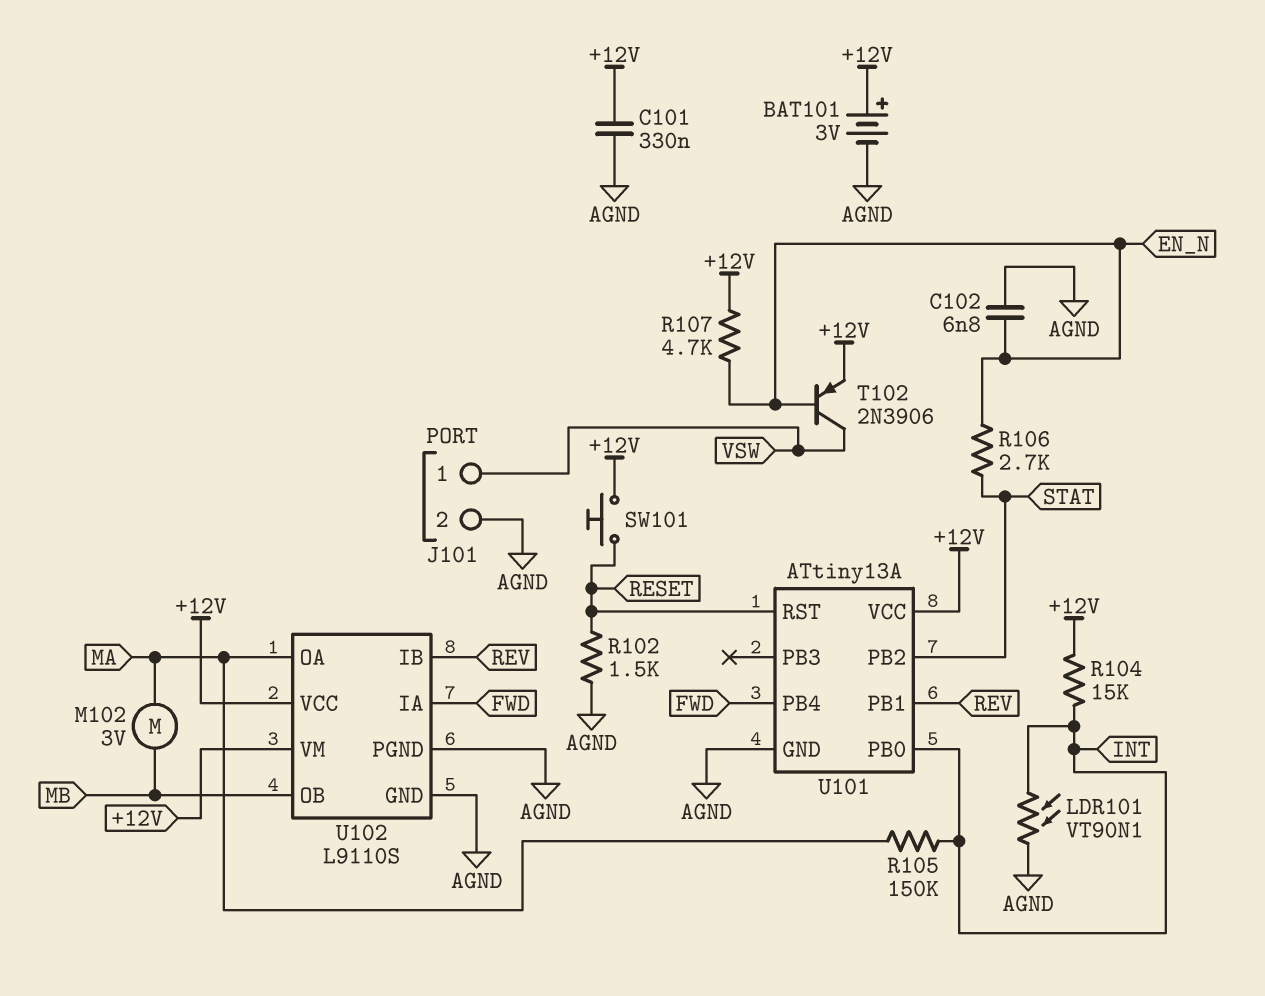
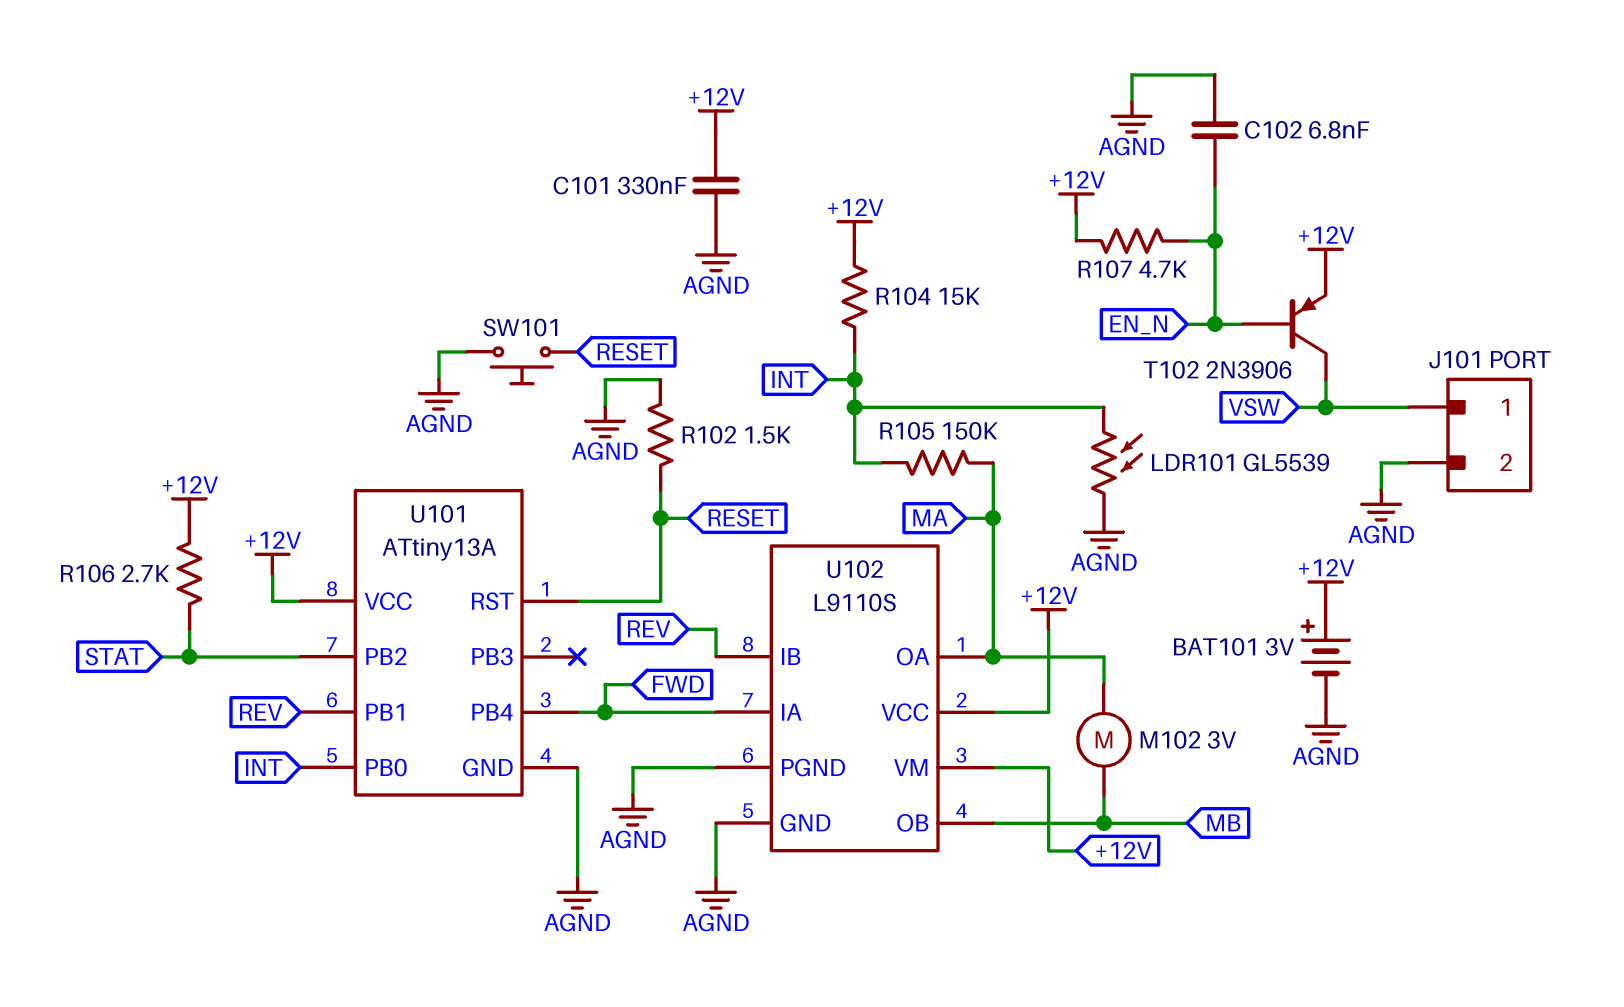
LDR101: VT90N1 (AGND, INT) -> GL5539 (AGND, INT)
R106: 2.7k (EN_N, STAT) -> 2.7k (+12V, STAT)
SW101: button (+12V, RESET) -> button (AGND, RESET)

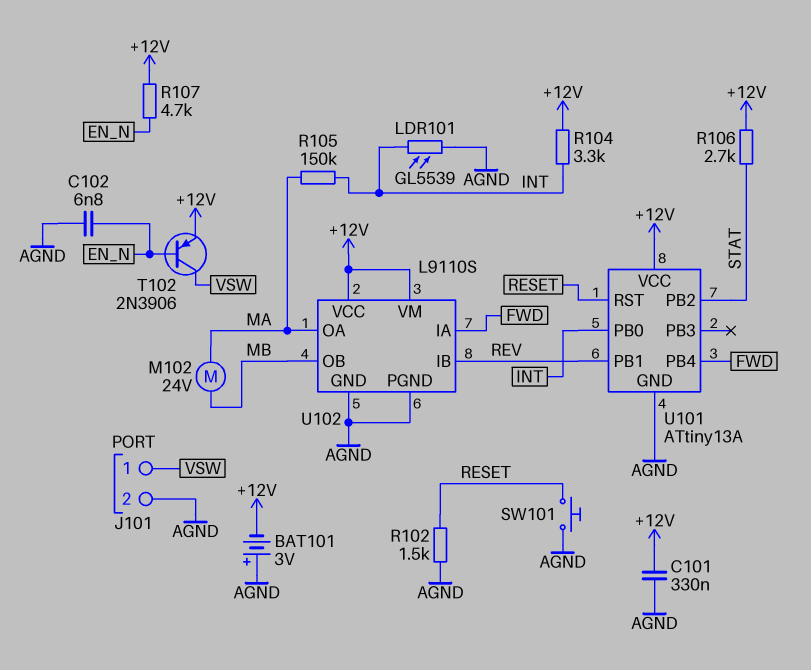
BAT101: 3V (plus +12V, minus AGND) -> 3V (plus AGND, minus +12V)
M102: motor 3V (MA, MB) -> motor 24V (MA, MB)
R104: 15k (+12V, INT) -> 3.3k (+12V, INT)

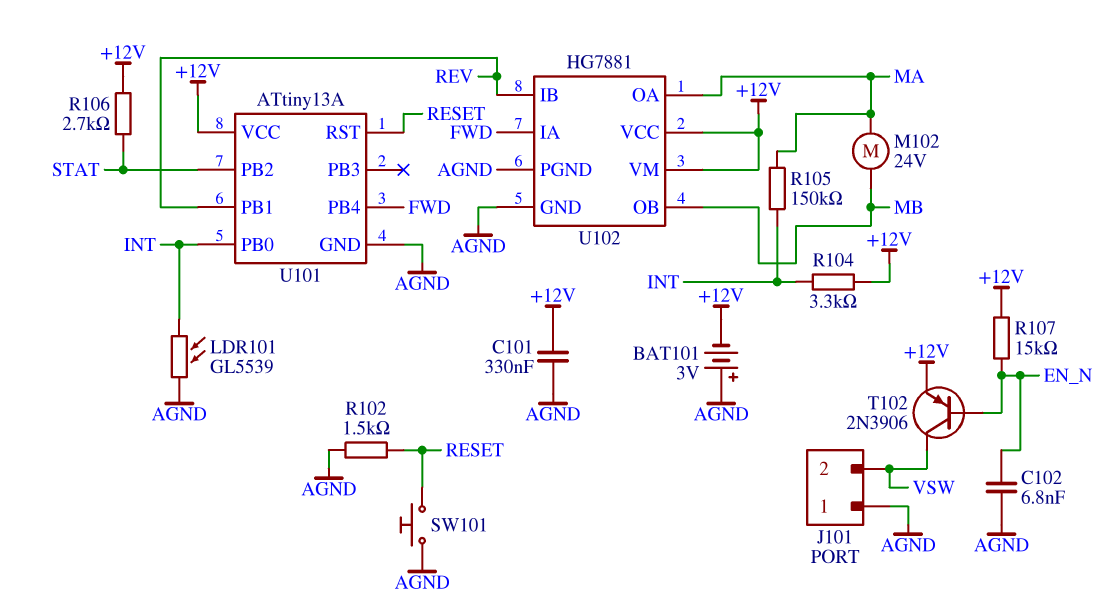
J101 pin 1: VSW -> AGND
J101 pin 2: AGND -> VSW
R107: 4.7k (+12V, EN_N) -> 15k (+12V, EN_N)
U102: L9110S -> HG7881

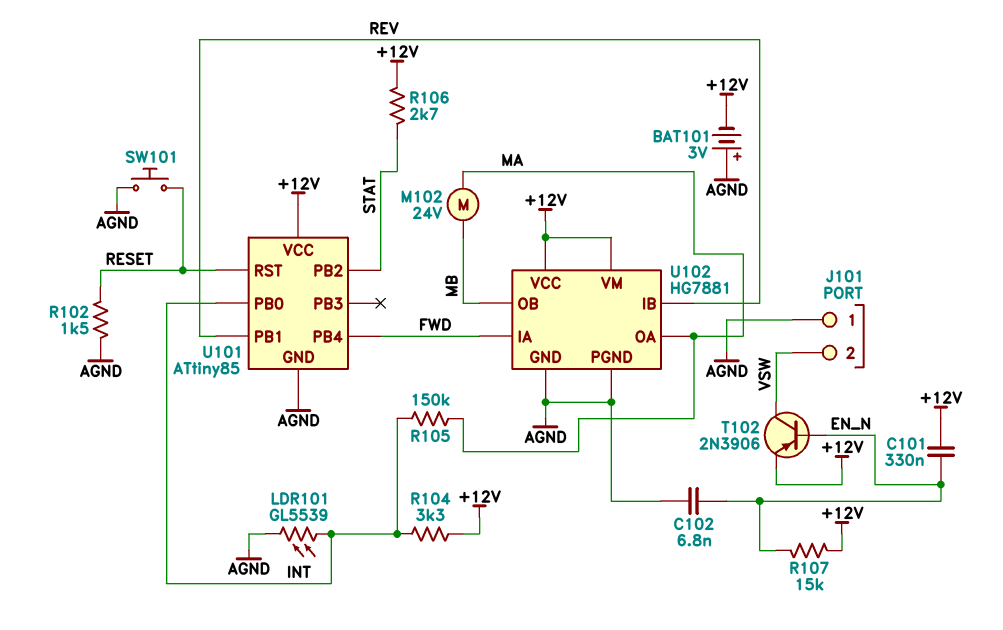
C101: 330nF (+12V, AGND) -> 330nF (+12V, EN_N)
U101: ATtiny13A -> ATtiny85

